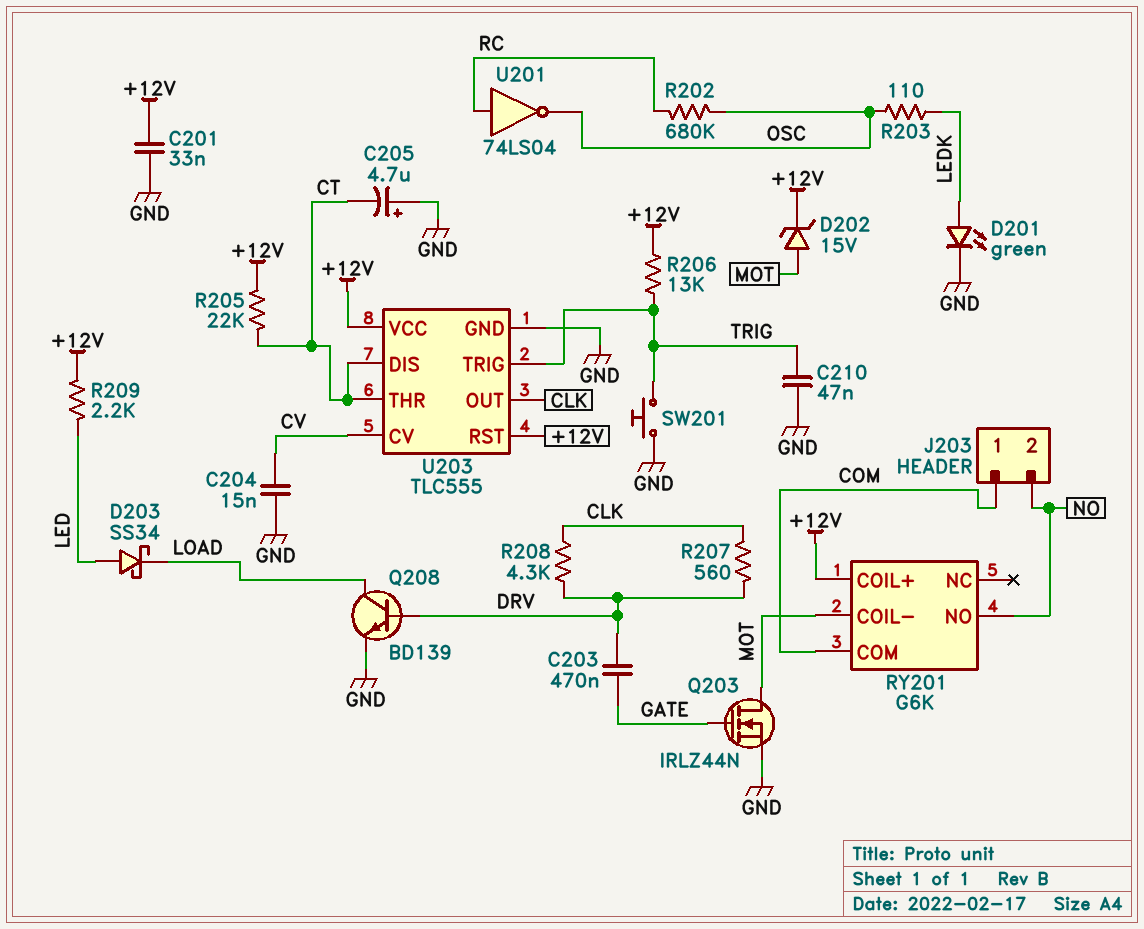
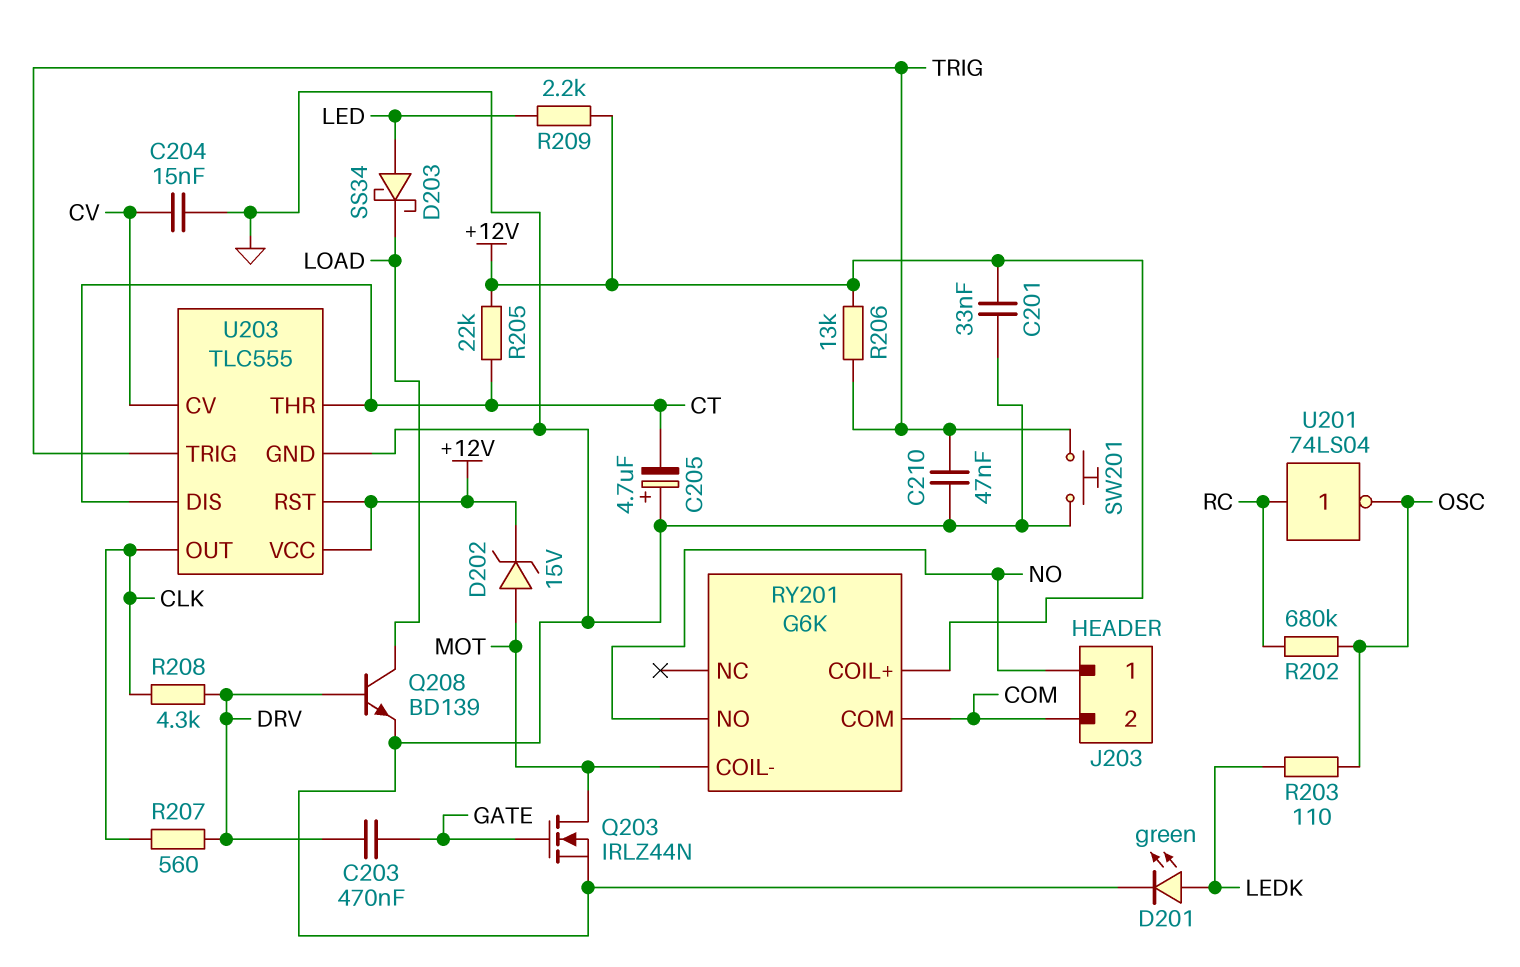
J203 pin 1: COM -> NO
J203 pin 2: NO -> COM

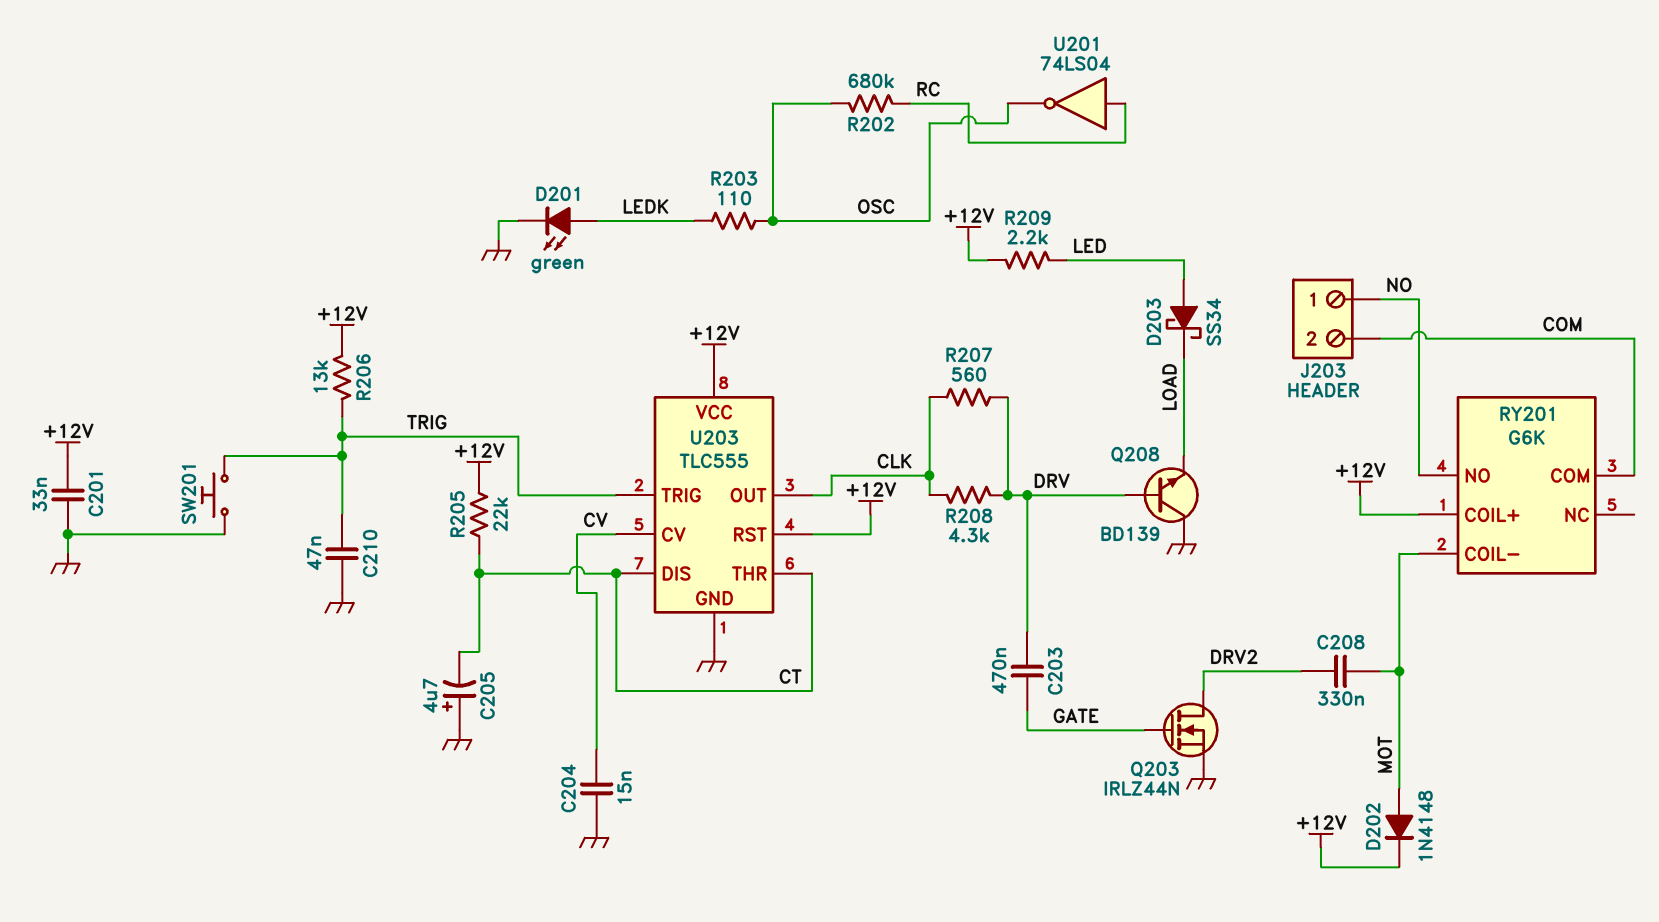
C208: none -> 330nF (DRV2, MOT)
D202: zener 15V (A MOT, K +12V) -> diode 1N4148 (A MOT, K +12V)
Q203: NMOS IRLZ44N (G GATE, D MOT, S GND) -> NMOS IRLZ44N (G GATE, D DRV2, S GND)
Q208: NPN BD139 (B DRV, C LOAD, E GND) -> NPN BD139 (B DRV, C GND, E LOAD)

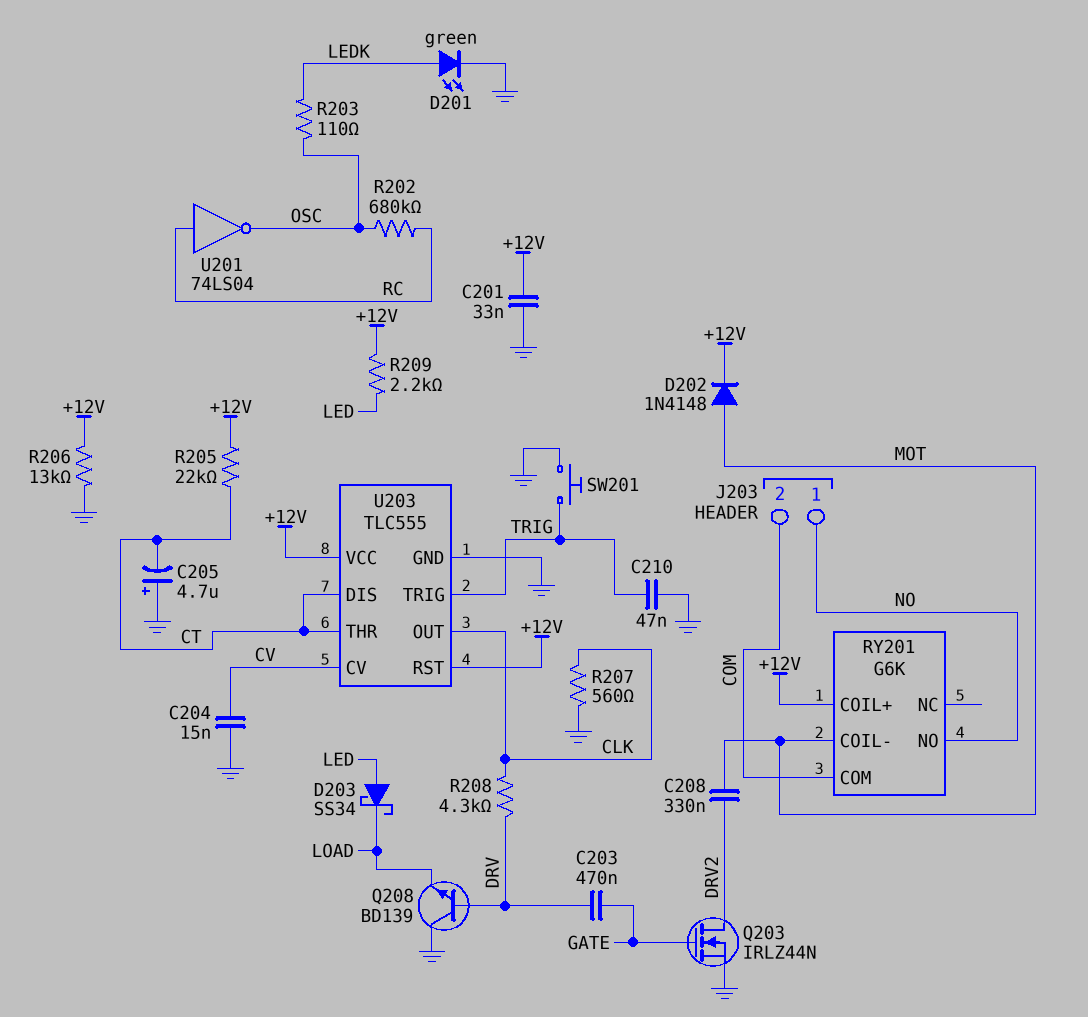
R206: 13k (+12V, TRIG) -> 13k (+12V, GND)
R207: 560 (CLK, DRV) -> 560 (CLK, GND)

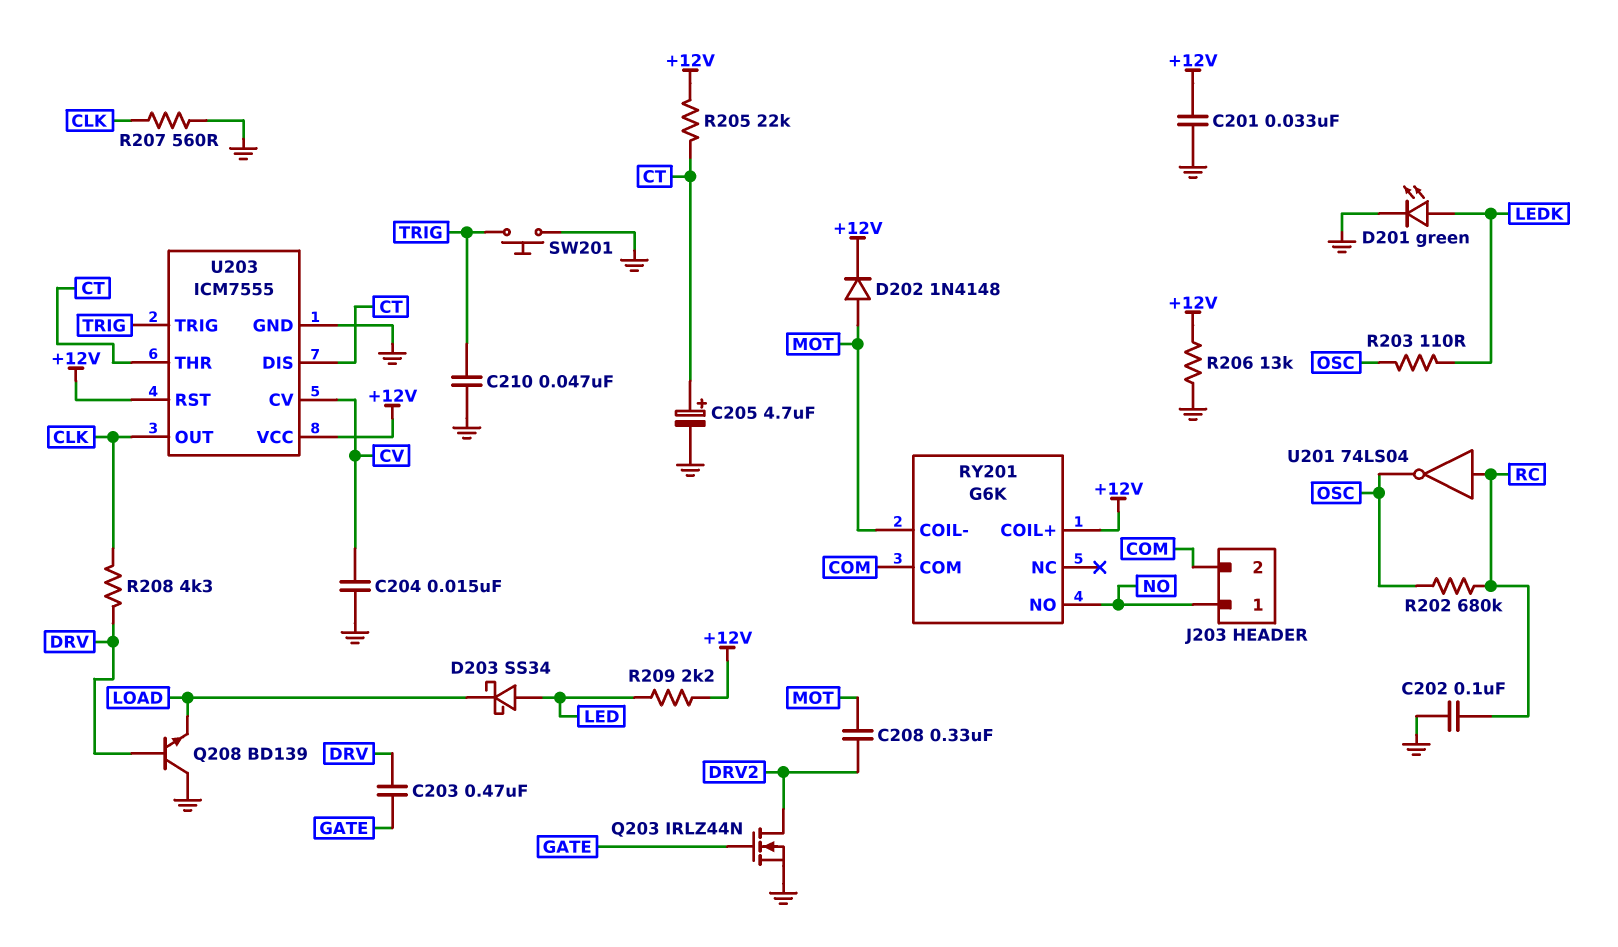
C202: none -> 100nF (GND, RC)
C205: 4.7uF (plus GND, minus CT) -> 4.7uF (plus CT, minus GND)
U203: TLC555 -> ICM7555

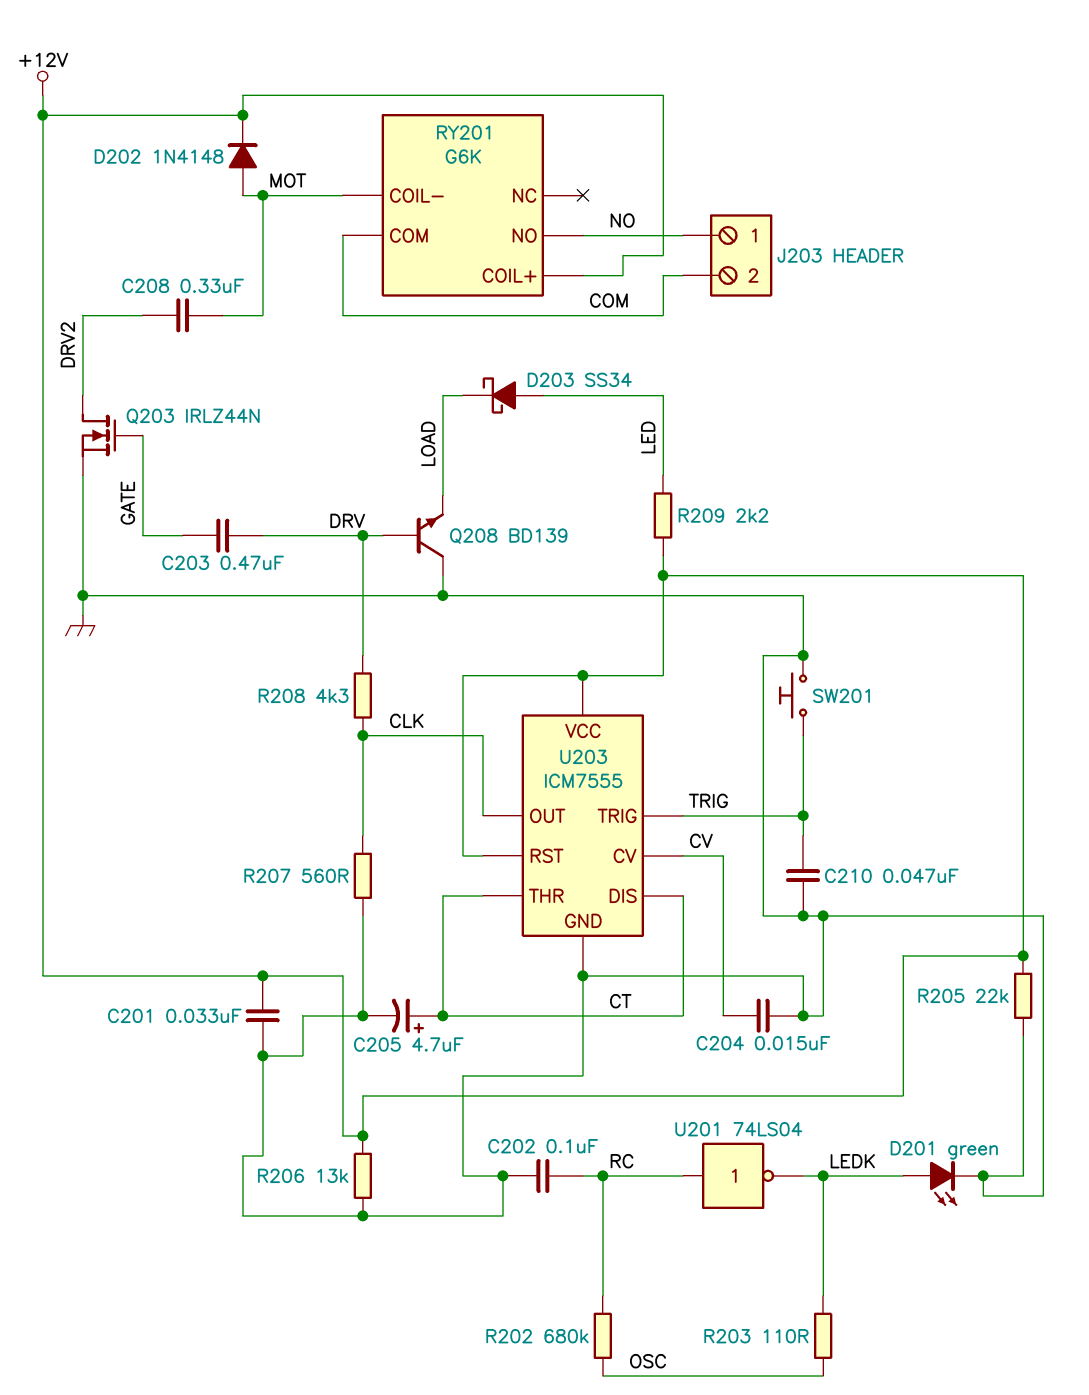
R205: 22k (+12V, CT) -> 22k (+12V, GND)
U201: NOT 74LS04 (in RC, out OSC) -> NOT 74LS04 (in RC, out LEDK)

